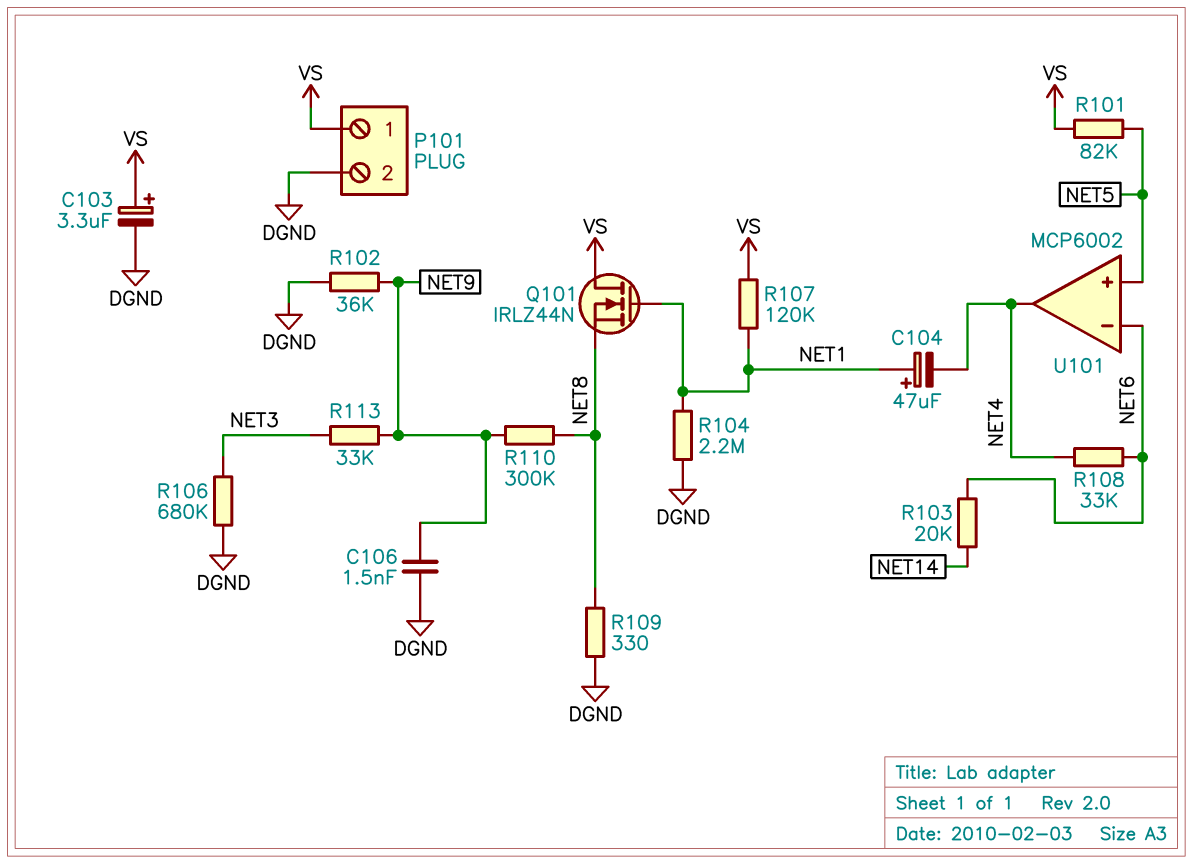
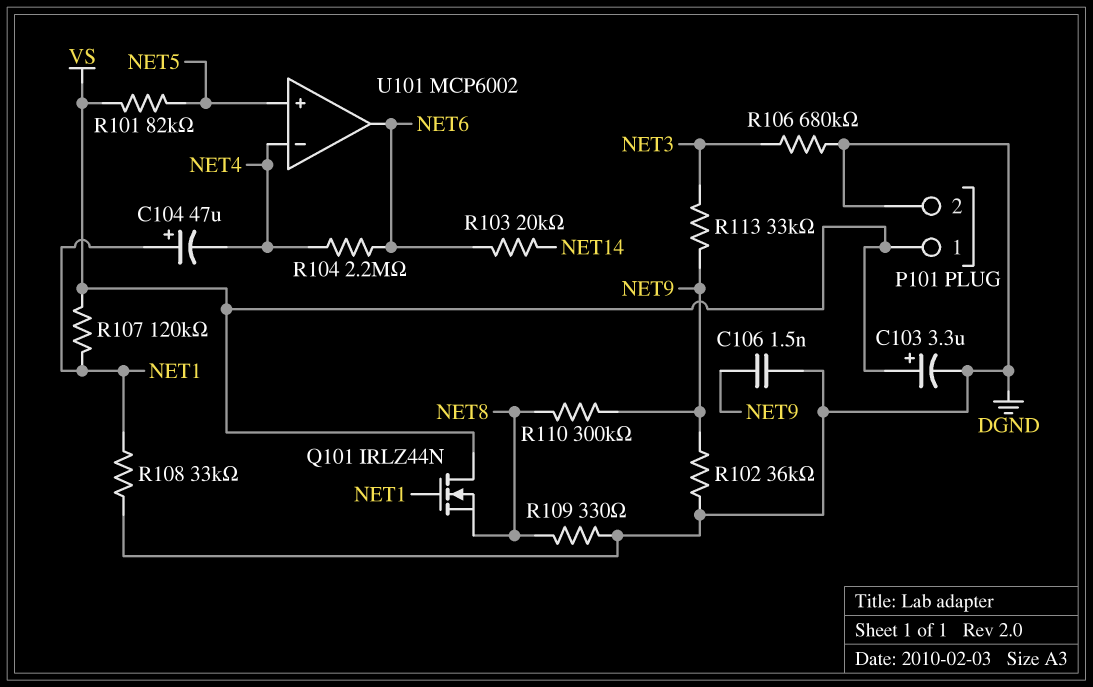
R104: 2.2M (DGND, NET1) -> 2.2M (NET4, NET6)
R108: 33k (NET4, NET6) -> 33k (DGND, NET1)
U101 pin in-: NET6 -> NET4
U101 pin out: NET4 -> NET6

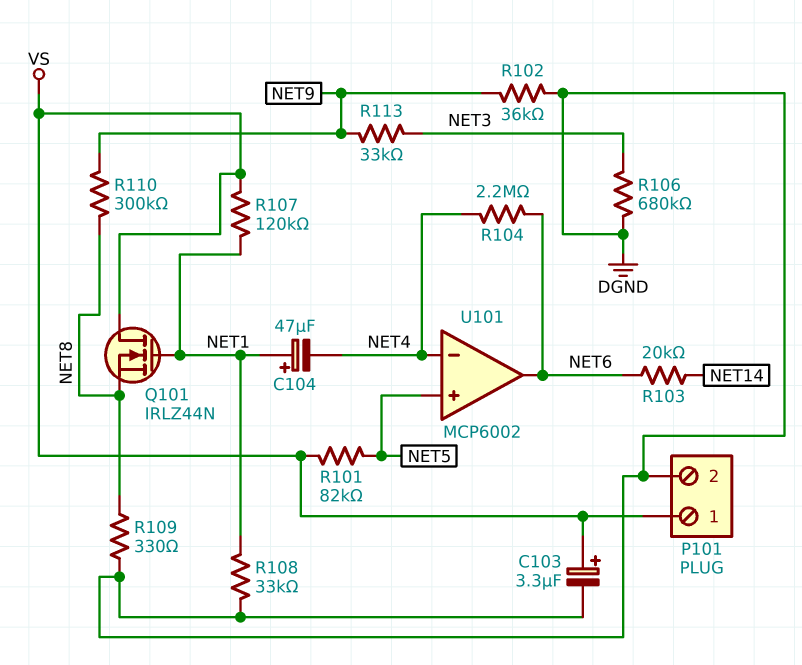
C106: 1.5nF (DGND, NET9) -> none

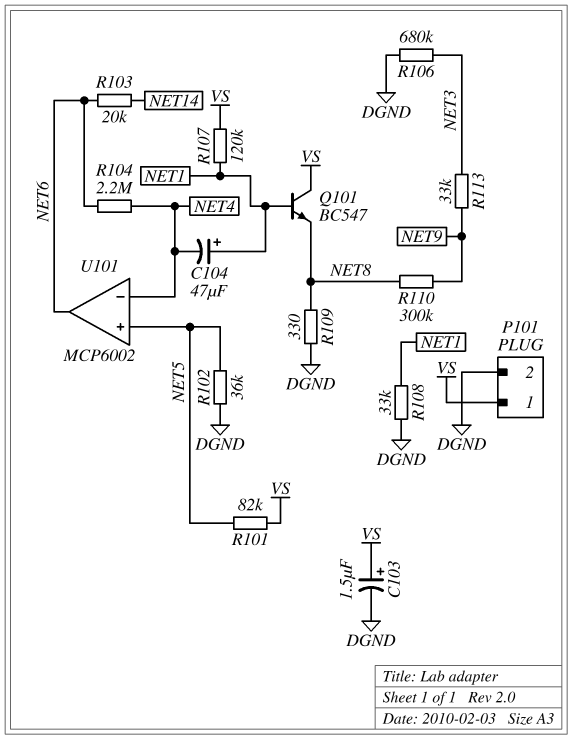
C103: 3.3uF (plus VS, minus DGND) -> 1.5uF (plus VS, minus DGND)
Q101: NMOS IRLZ44N (G NET1, D VS, S NET8) -> NPN BC547 (B NET1, C VS, E NET8)
R102: 36k (DGND, NET9) -> 36k (DGND, NET5)

